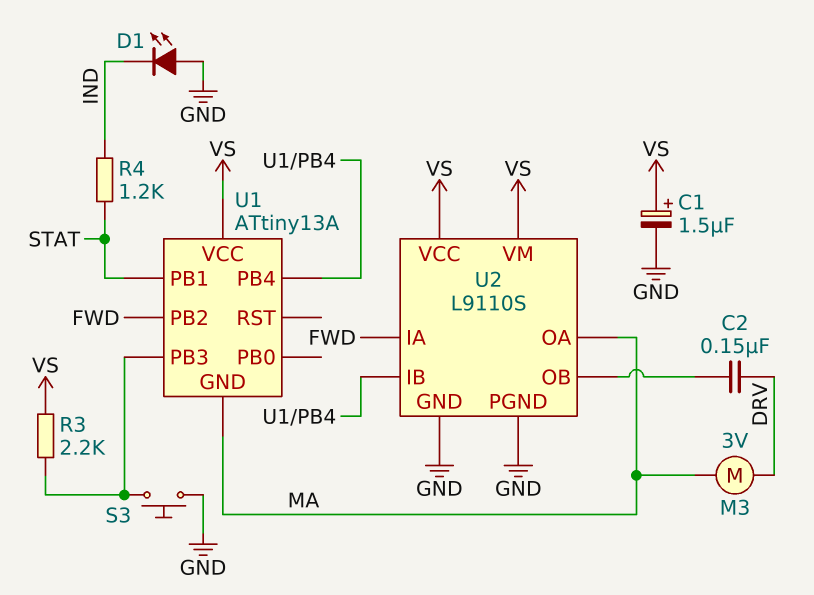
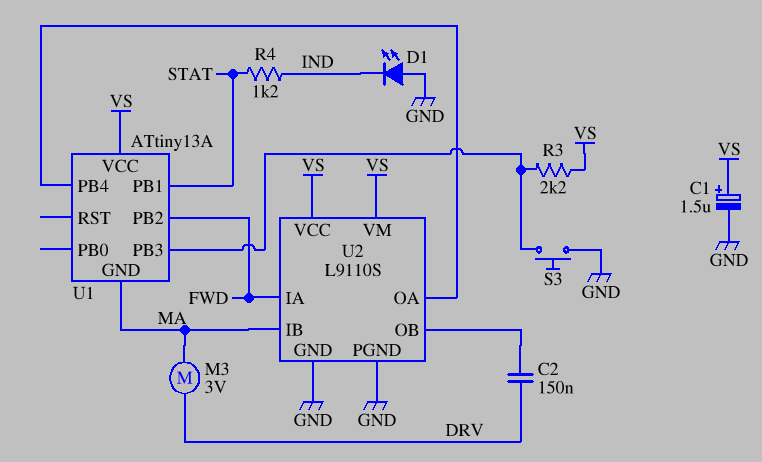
U2 pin IB: U1/PB4 -> MA
U2 pin OA: MA -> U1/PB4

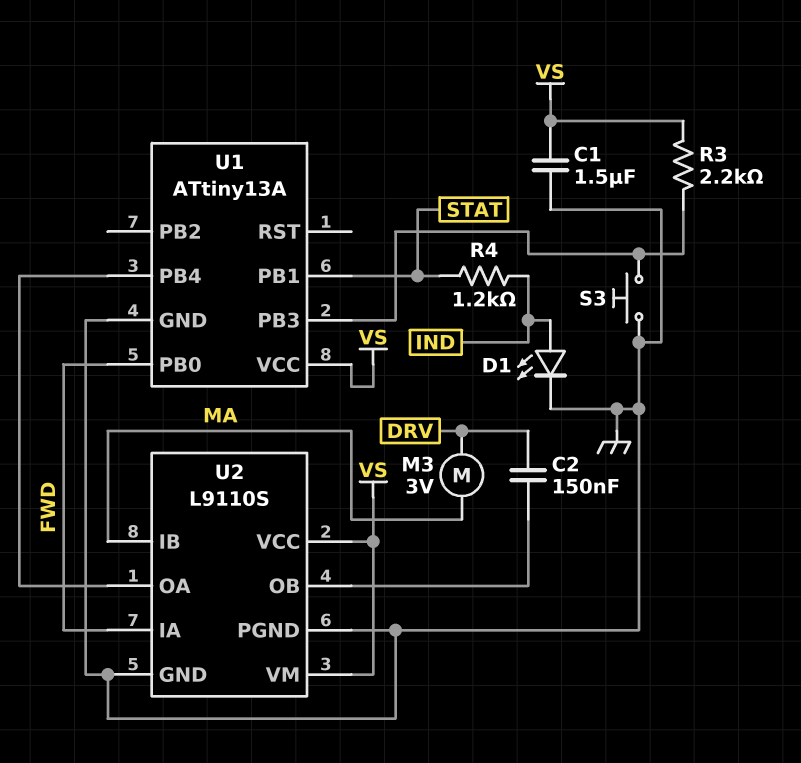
C1: 1.5uF (plus VS, minus GND) -> 1.5uF (GND, VS)
D1: LED (A GND, K IND) -> LED (A IND, K GND)
U1 pin GND: MA -> GND
U1 pin PB0: none -> FWD
U1 pin PB2: FWD -> none

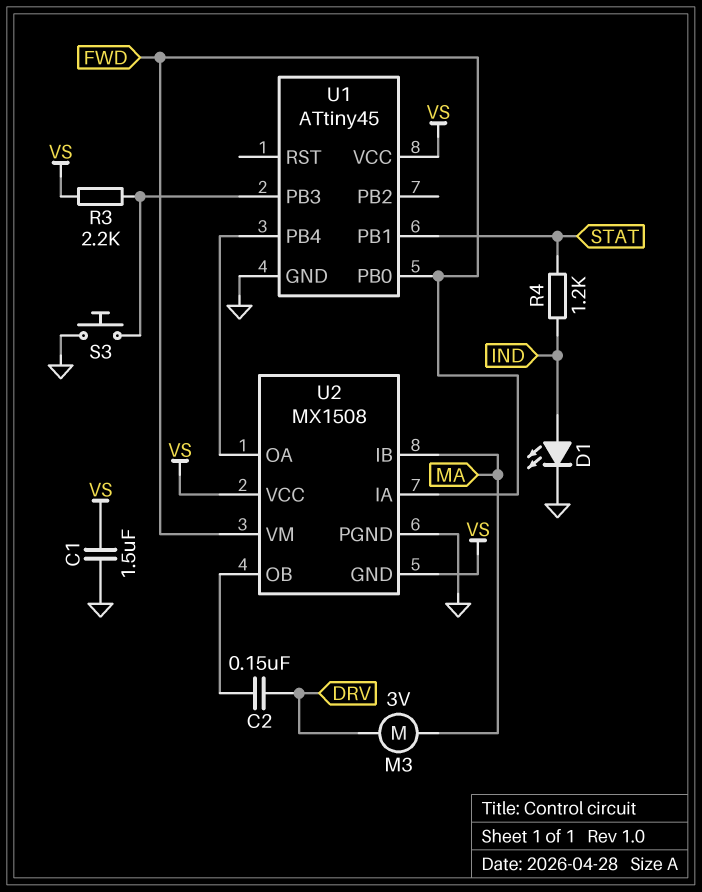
U1: ATtiny13A -> ATtiny45
U2: L9110S -> MX1508
U2 pin GND: GND -> VS
U2 pin VM: VS -> FWD

